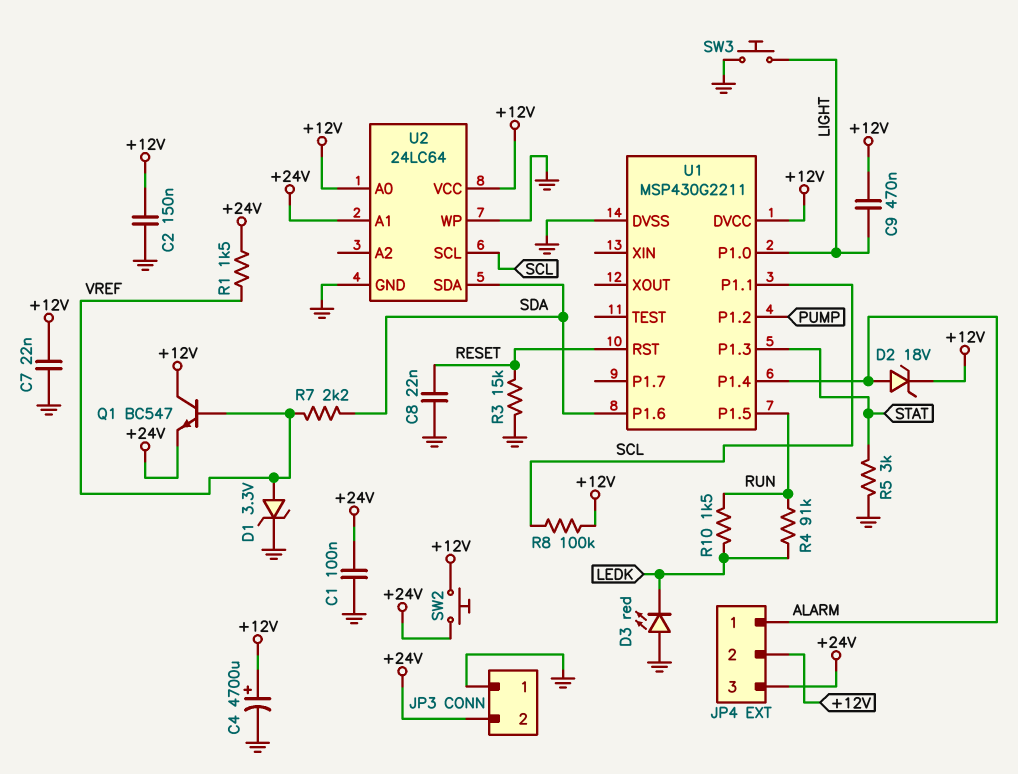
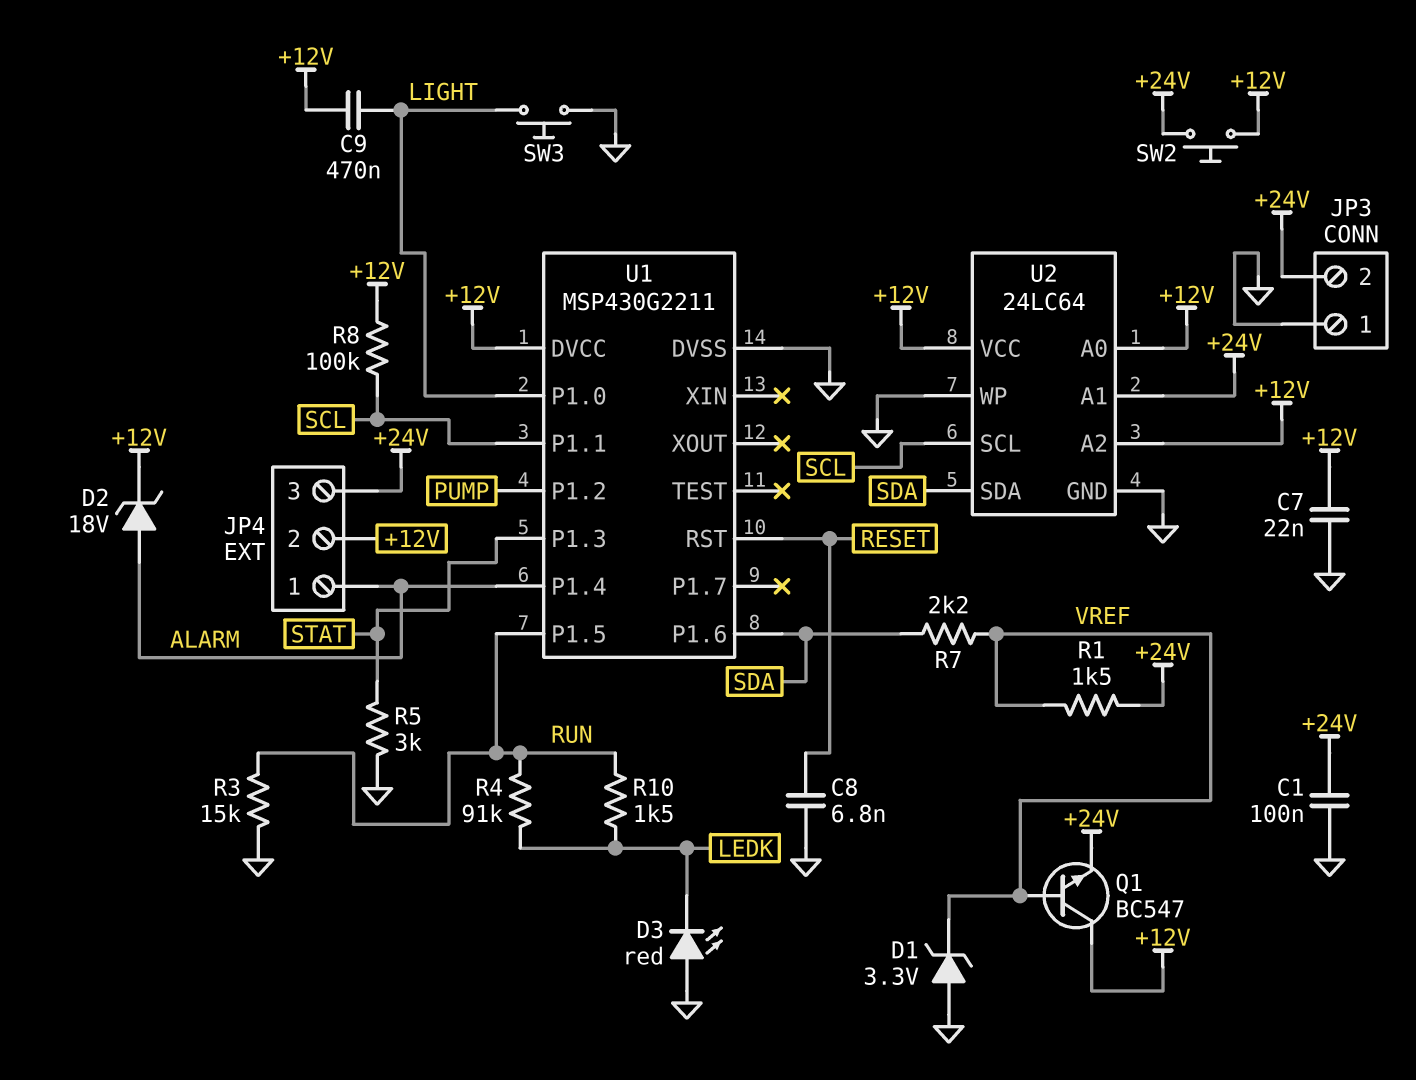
C2: 150nF (+12V, GND) -> none
C4: 4700uF (plus +12V, minus GND) -> none
C8: 22nF (GND, RESET) -> 6.8nF (GND, RESET)
D1: zener 3.3V (A VREF, K GND) -> zener 3.3V (A GND, K VREF)
R3: 15k (GND, RESET) -> 15k (GND, RUN)
U2 pin A2: none -> +12V

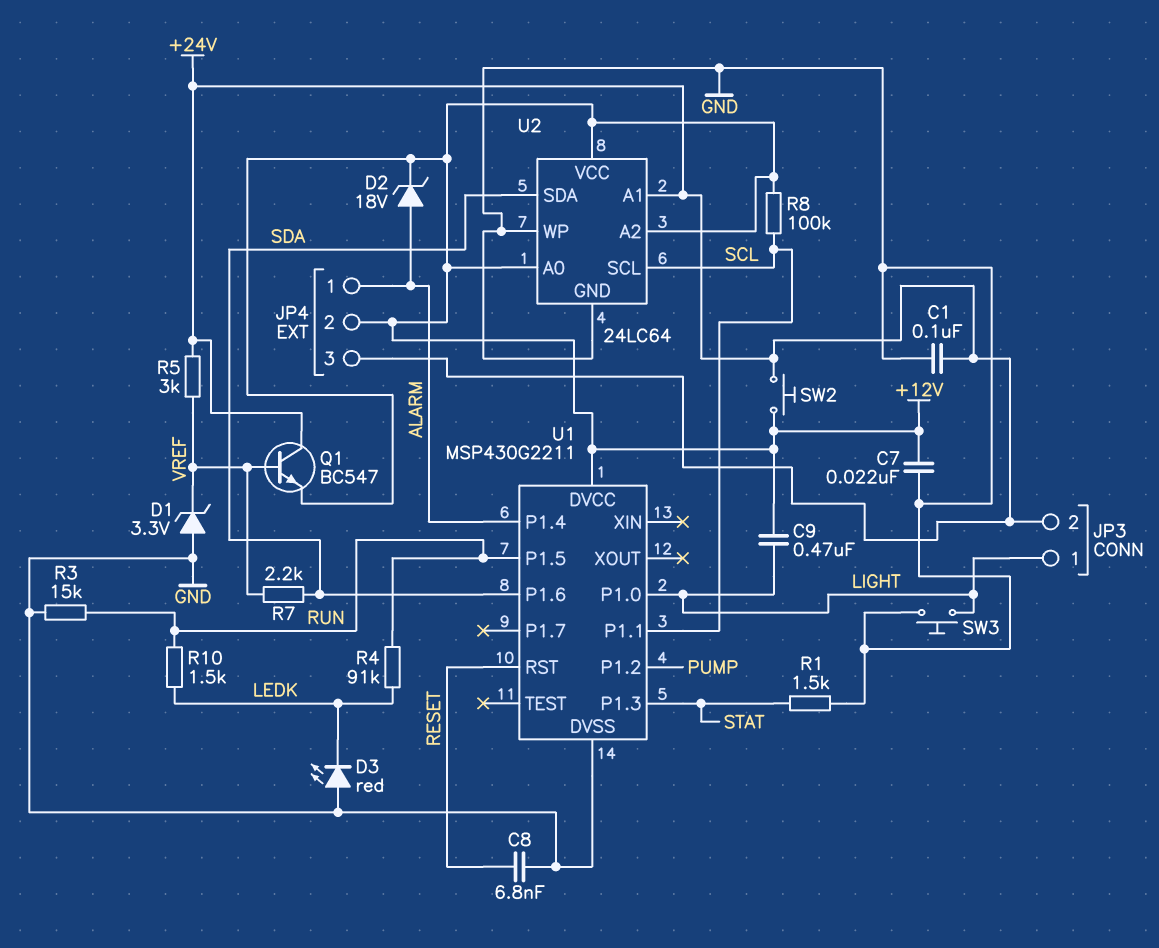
JP3 pin 1: GND -> LIGHT
Q1: NPN BC547 (B VREF, C +12V, E +24V) -> NPN BC547 (B VREF, C +24V, E +12V)
R1: 1.5k (+24V, VREF) -> 1.5k (GND, STAT)
R5: 3k (GND, STAT) -> 3k (+24V, VREF)

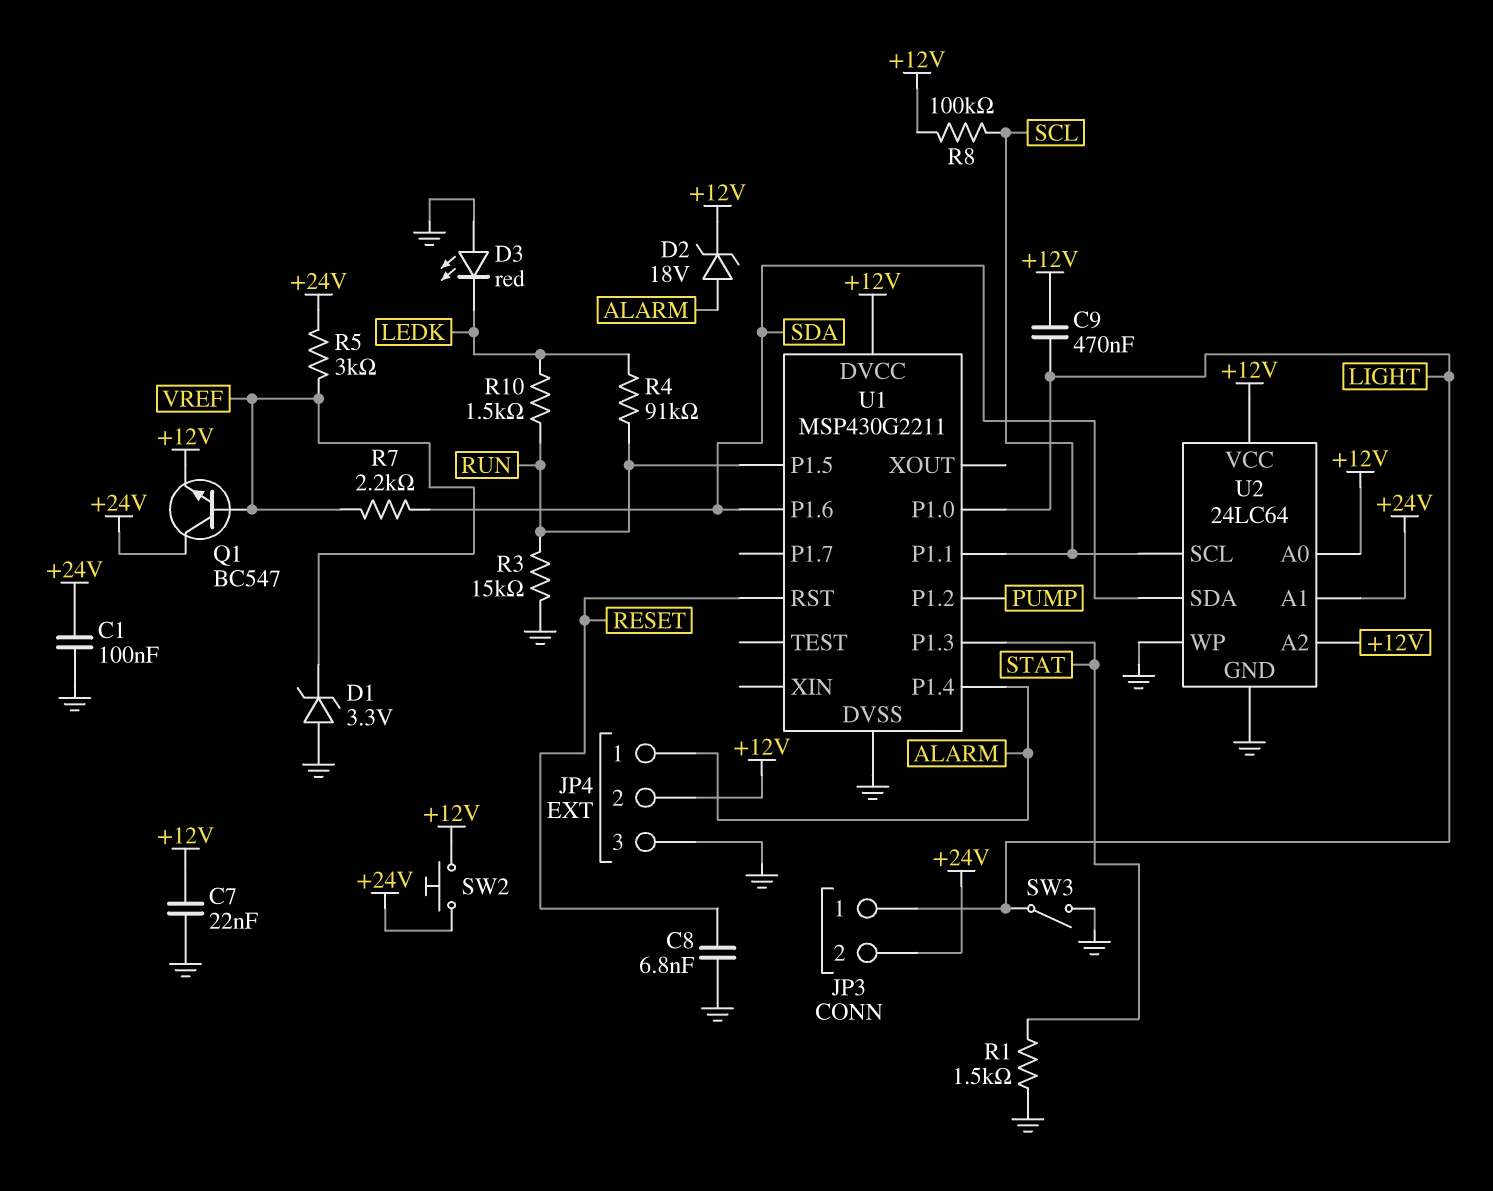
JP4 pin 3: +24V -> GND
SW3: button (GND, LIGHT) -> switch (GND, LIGHT)

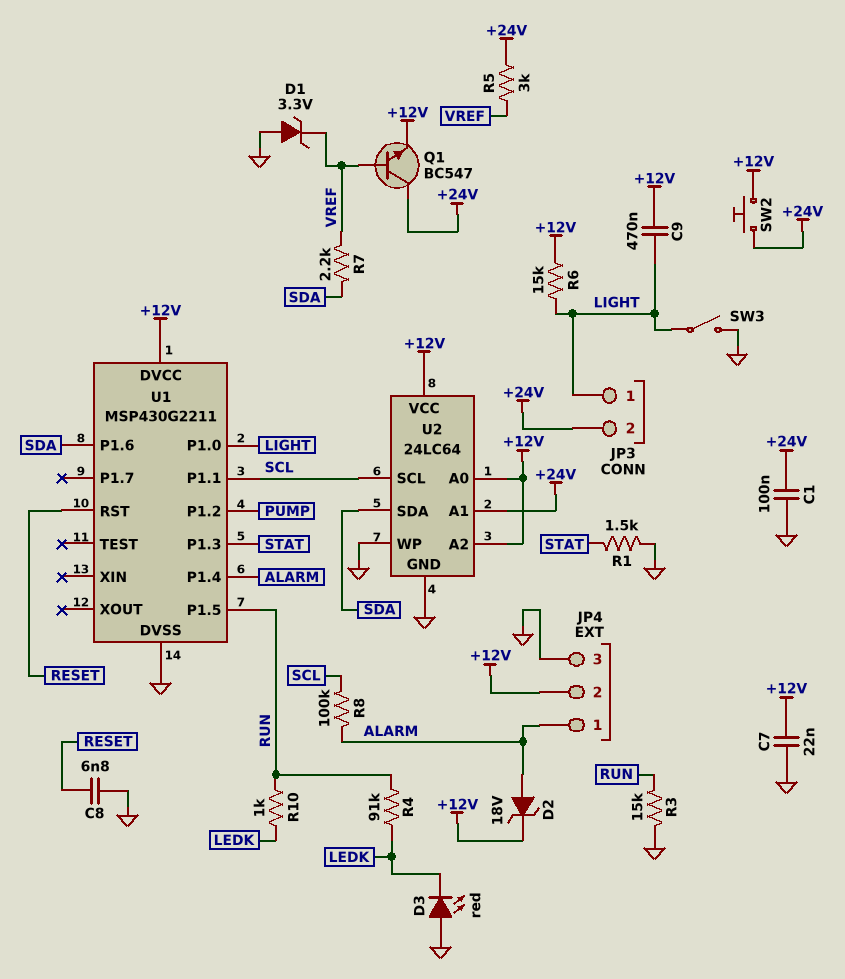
R6: none -> 15k (+12V, LIGHT)
R8: 100k (+12V, SCL) -> 100k (ALARM, SCL)
R10: 1.5k (LEDK, RUN) -> 1k (LEDK, RUN)

